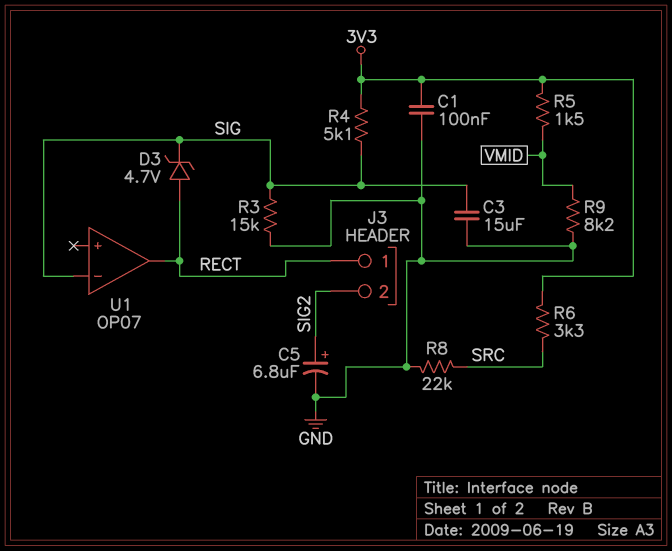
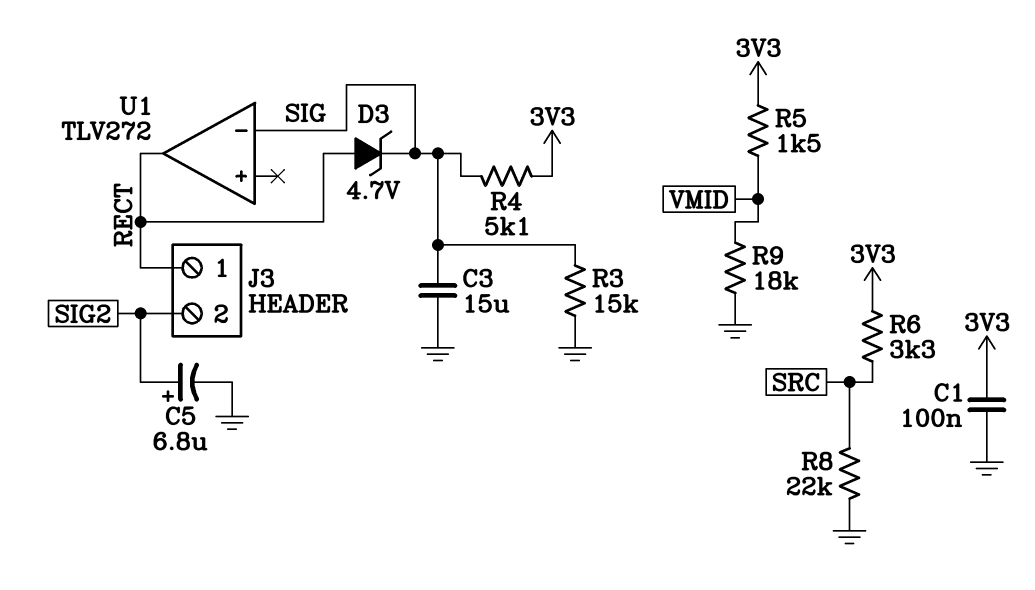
R9: 8.2k (GND, VMID) -> 18k (GND, VMID)
U1: OP07 -> TLV272

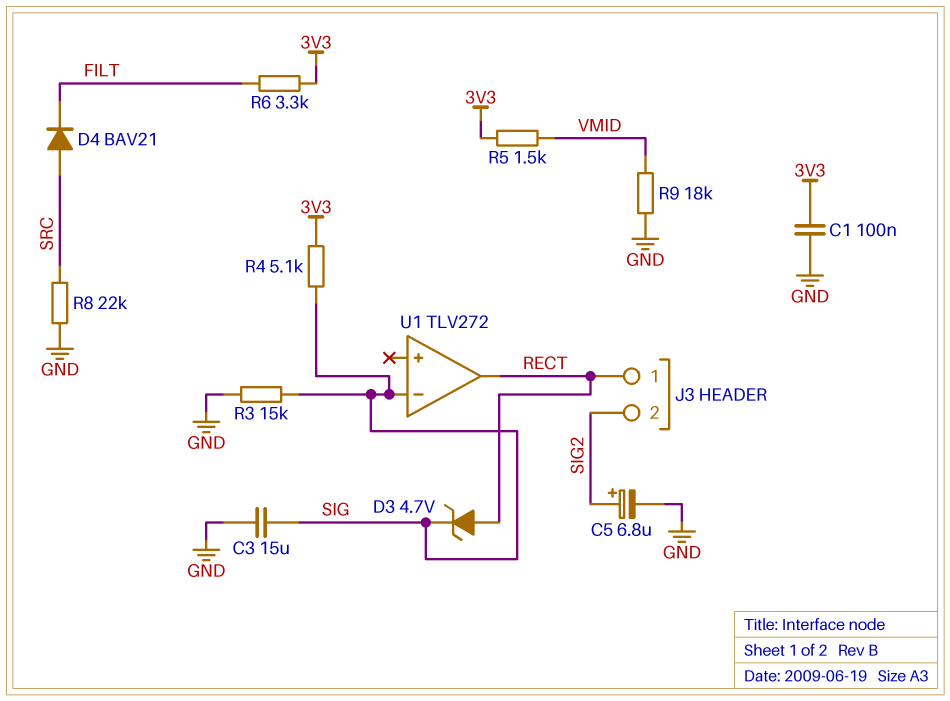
D4: none -> diode BAV21 (A SRC, K FILT)
R6: 3.3k (3V3, SRC) -> 3.3k (3V3, FILT)

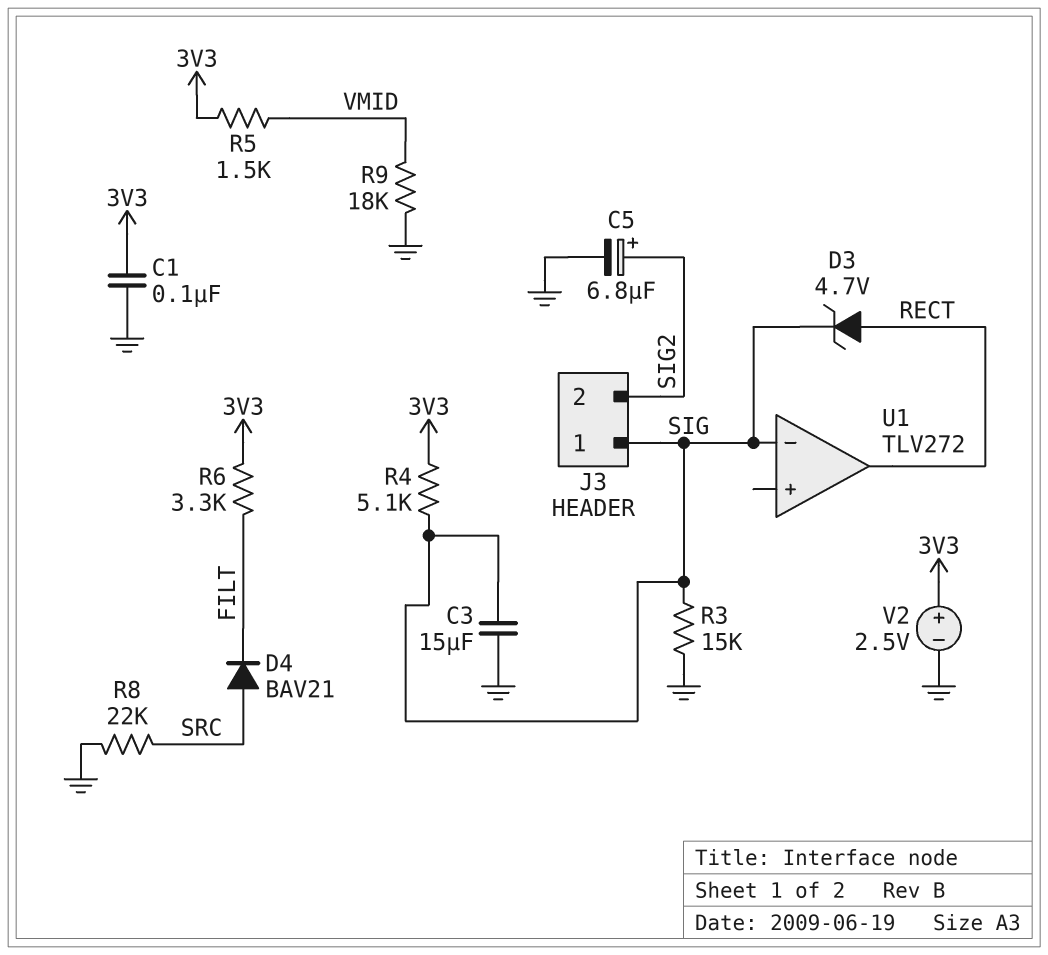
J3 pin 1: RECT -> SIG
V2: none -> 2.5V (plus 3V3, minus GND)

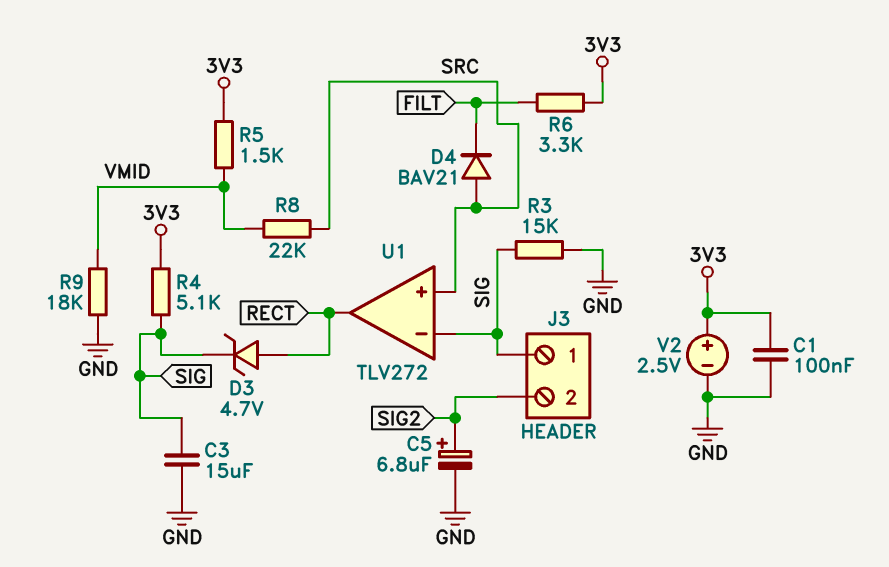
R8: 22k (GND, SRC) -> 22k (SRC, VMID)
U1 pin in+: none -> SRC

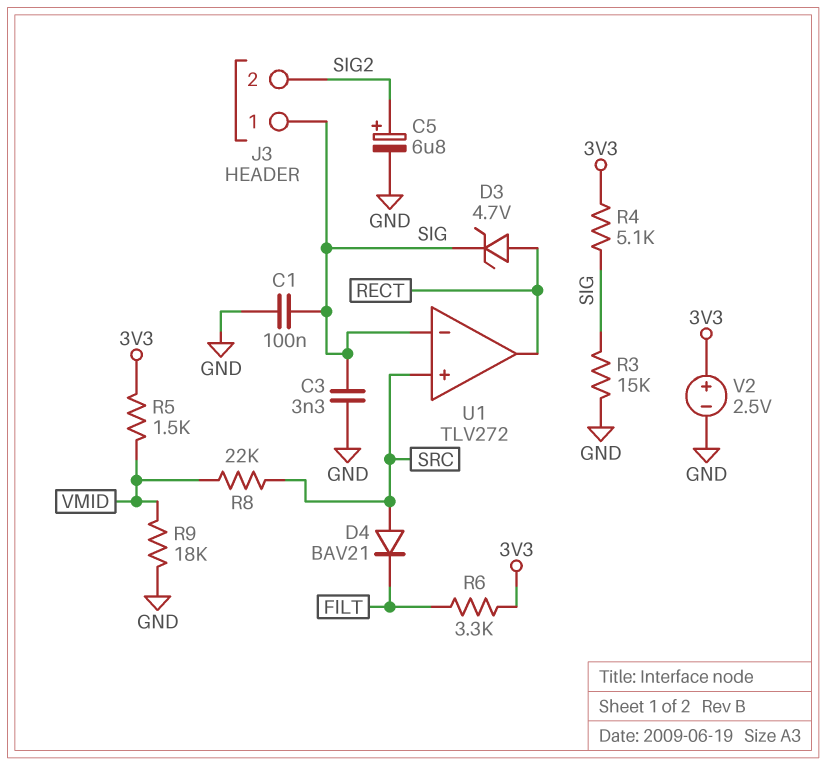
C1: 100nF (3V3, GND) -> 100nF (GND, SIG)
C3: 15uF (GND, SIG) -> 3.3nF (GND, SIG)

